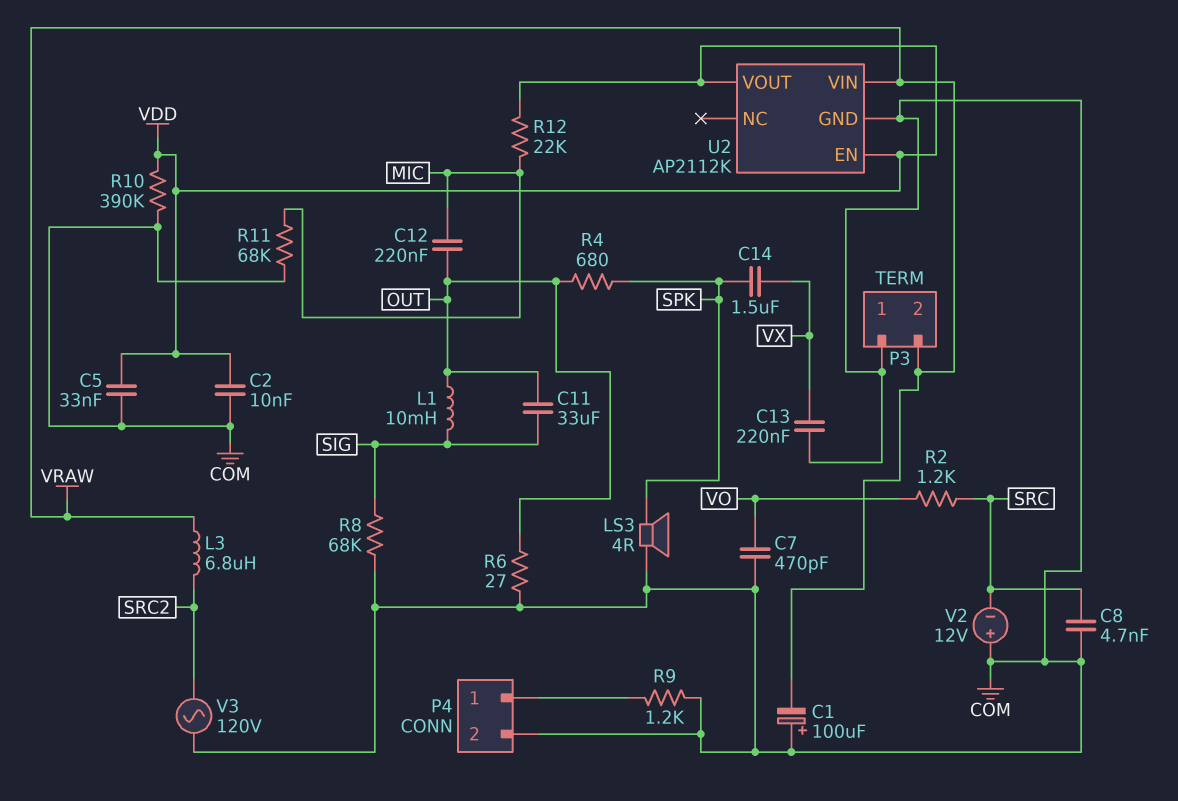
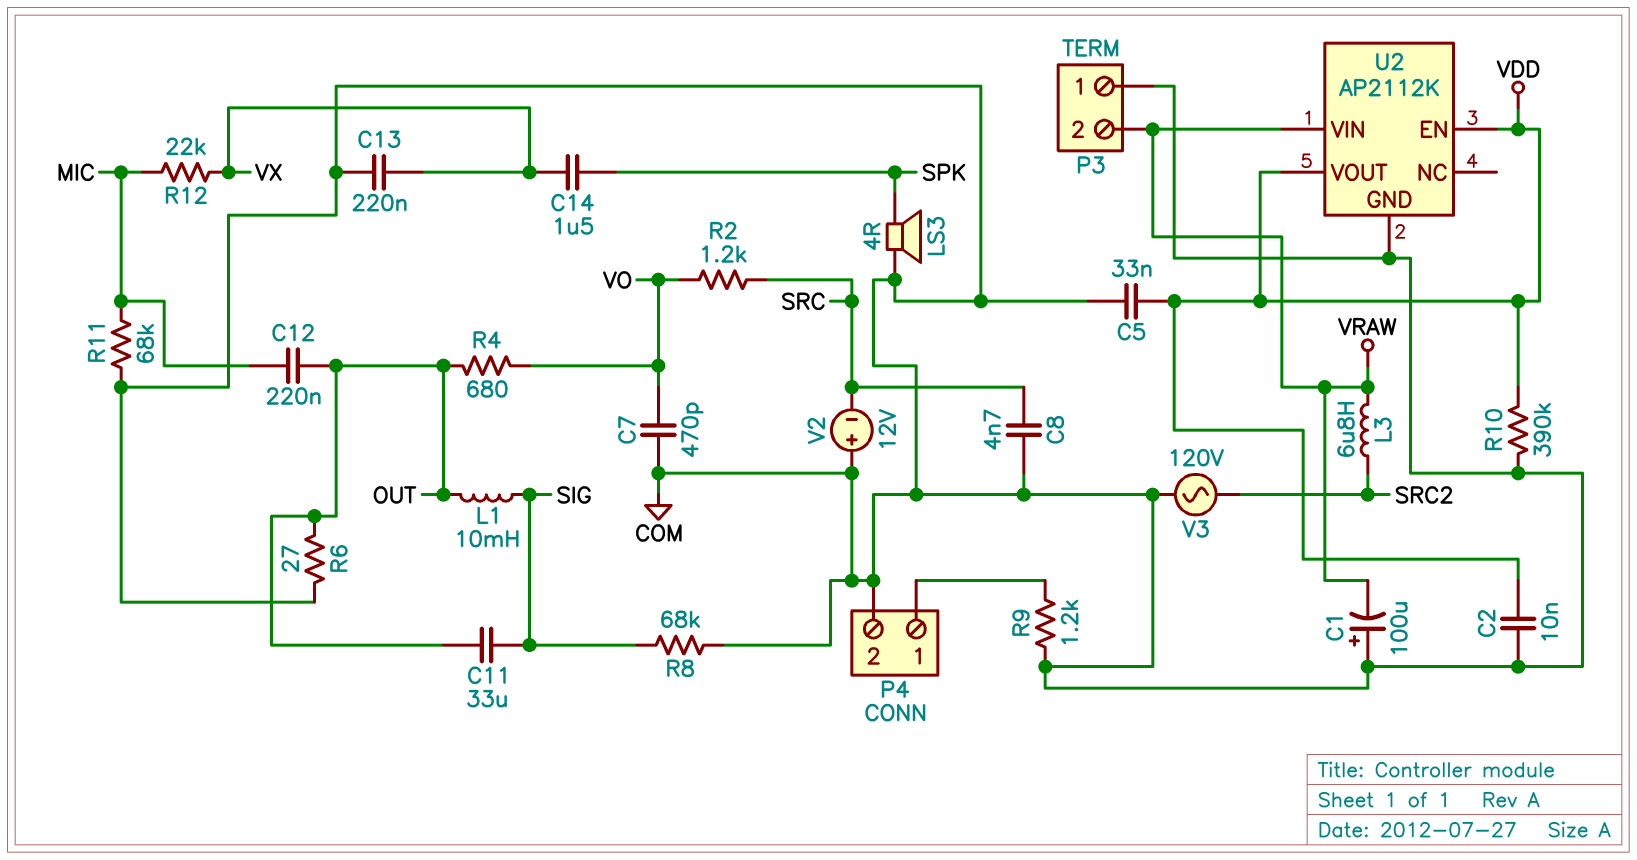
R4: 680 (OUT, SPK) -> 680 (OUT, VO)
R12: 22k (MIC, VDD) -> 22k (MIC, VX)

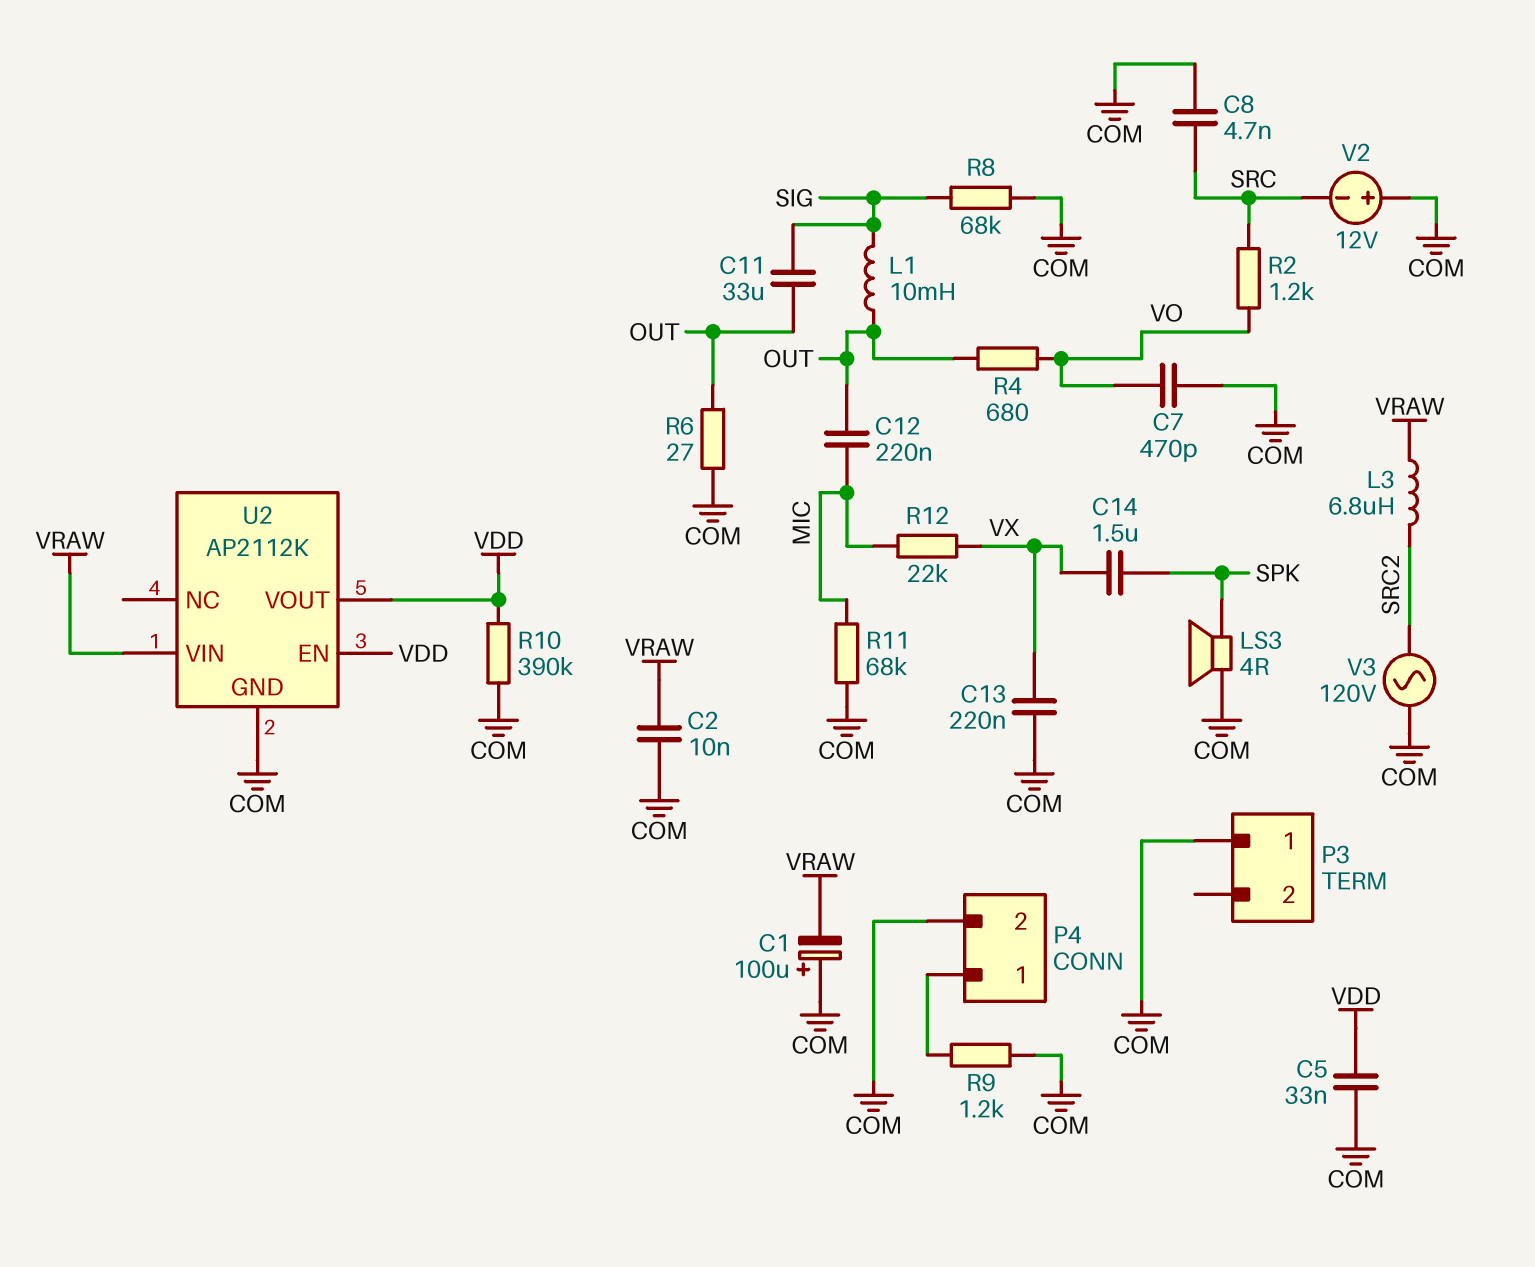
C2: 10nF (COM, VDD) -> 10nF (COM, VRAW)
P3 pin 2: VRAW -> none

